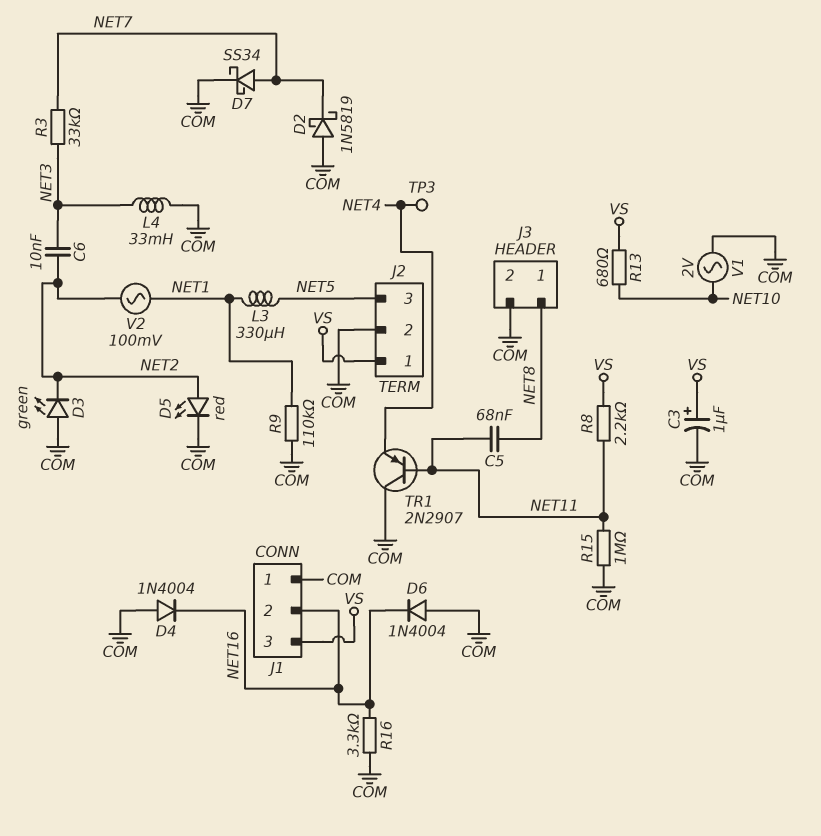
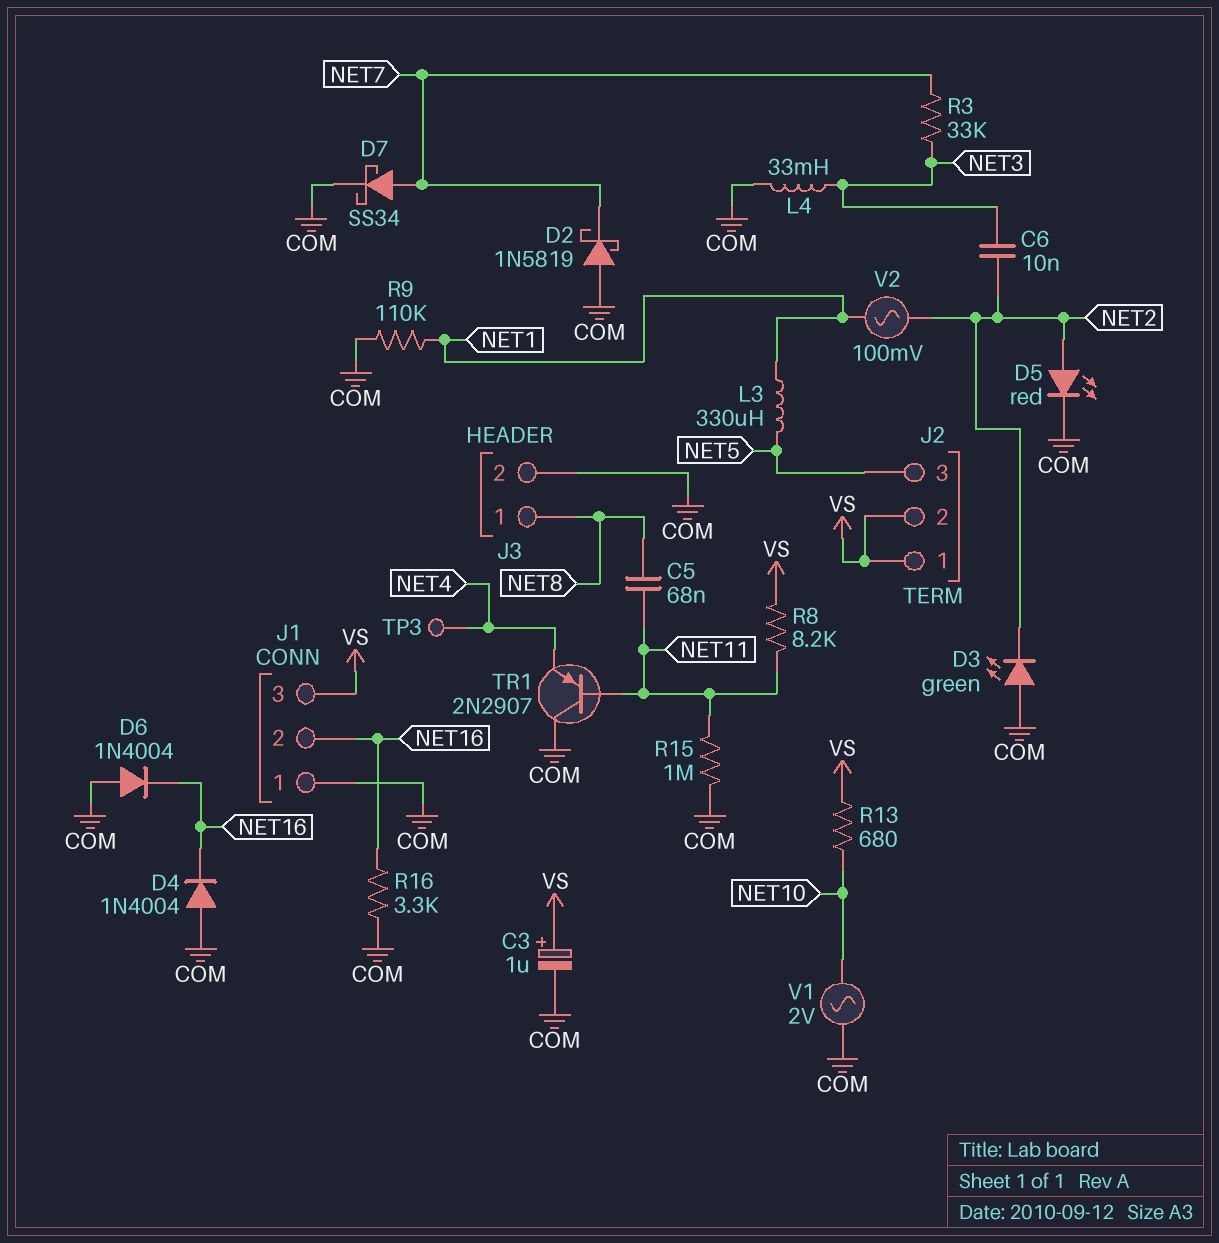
J2 pin 2: COM -> VS
R8: 2.2k (NET11, VS) -> 8.2k (NET11, VS)

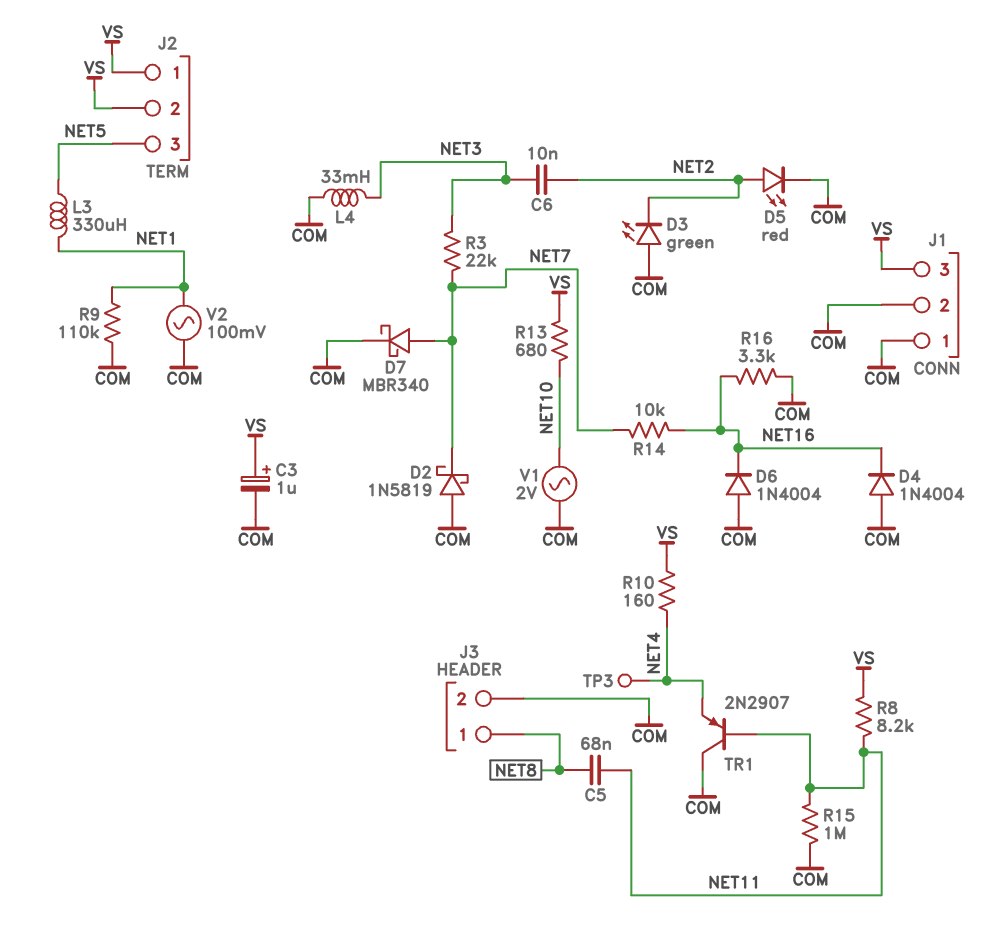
D7: schottky SS34 (A NET7, K COM) -> schottky MBR340 (A NET7, K COM)
J1 pin 2: NET16 -> COM
R3: 33k (NET3, NET7) -> 22k (NET3, NET7)
R10: none -> 160 (NET4, VS)
R14: none -> 10k (NET7, NET16)
V2: AC 100mV (NET1, NET2) -> AC 100mV (COM, NET1)

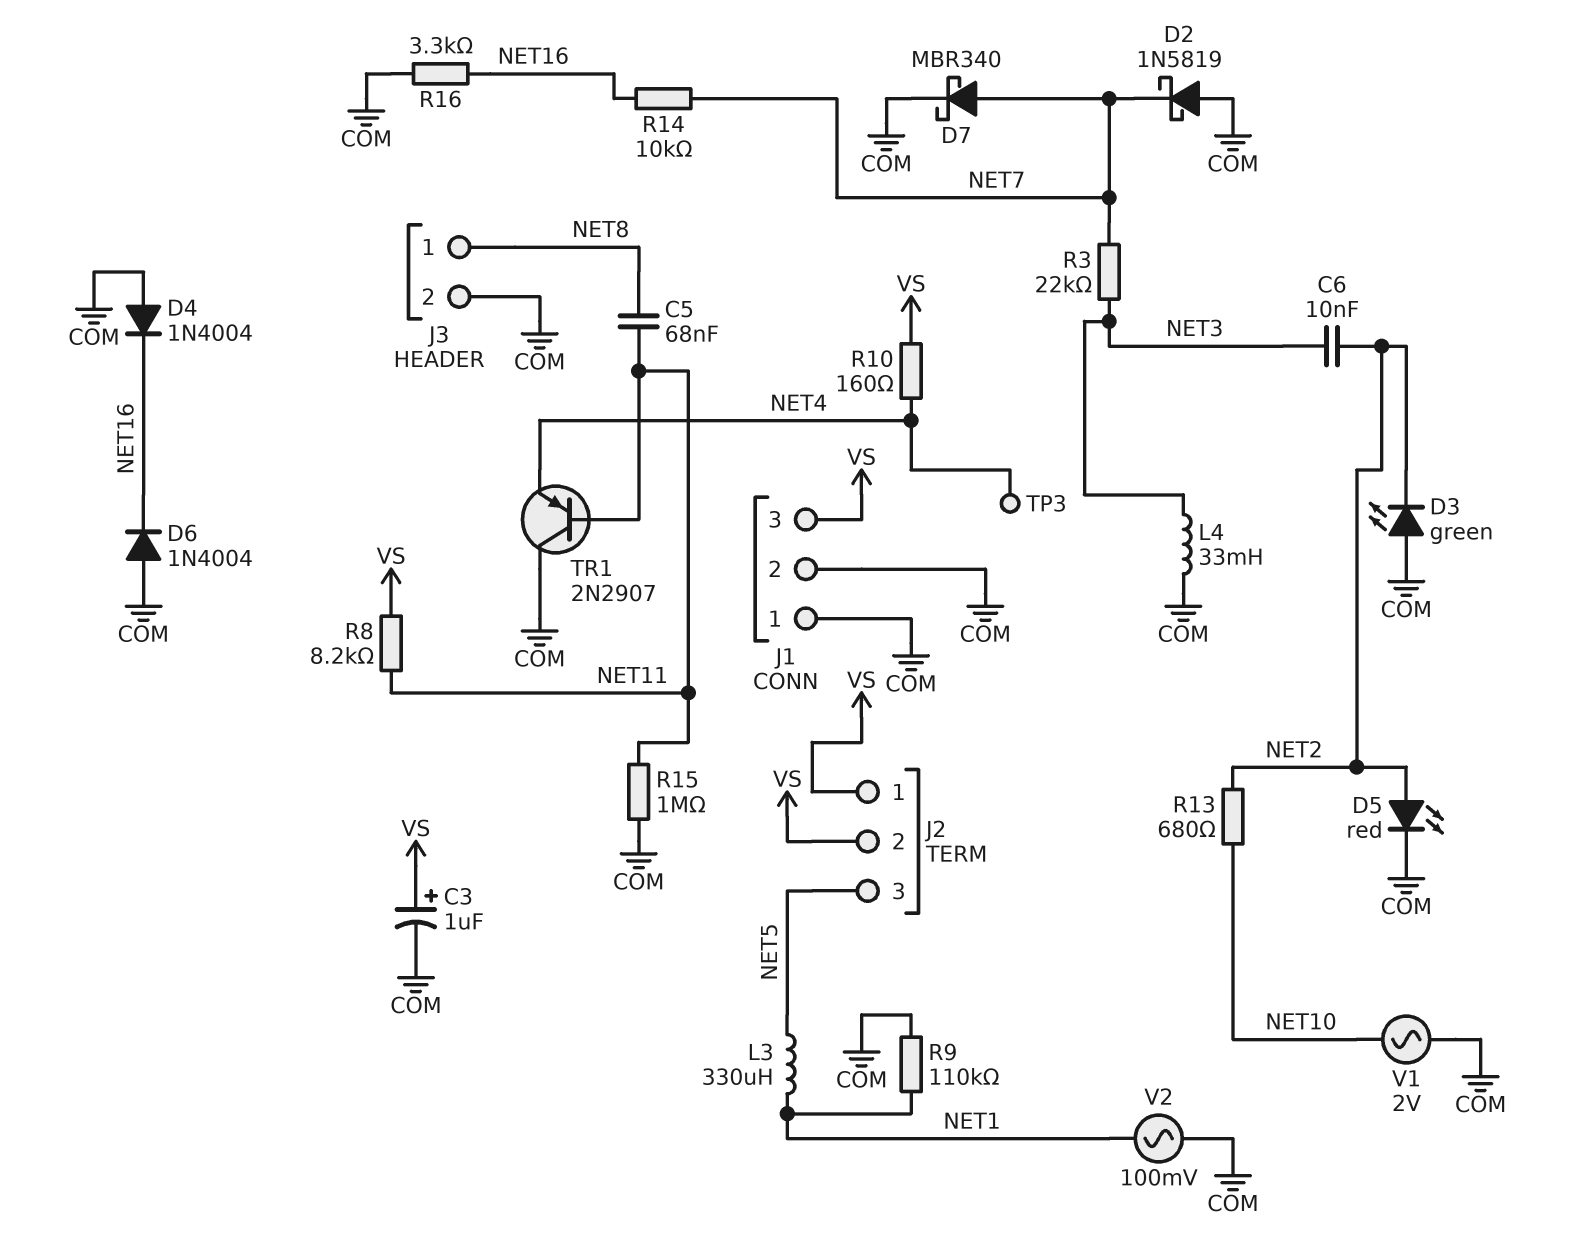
R13: 680 (NET10, VS) -> 680 (NET2, NET10)

